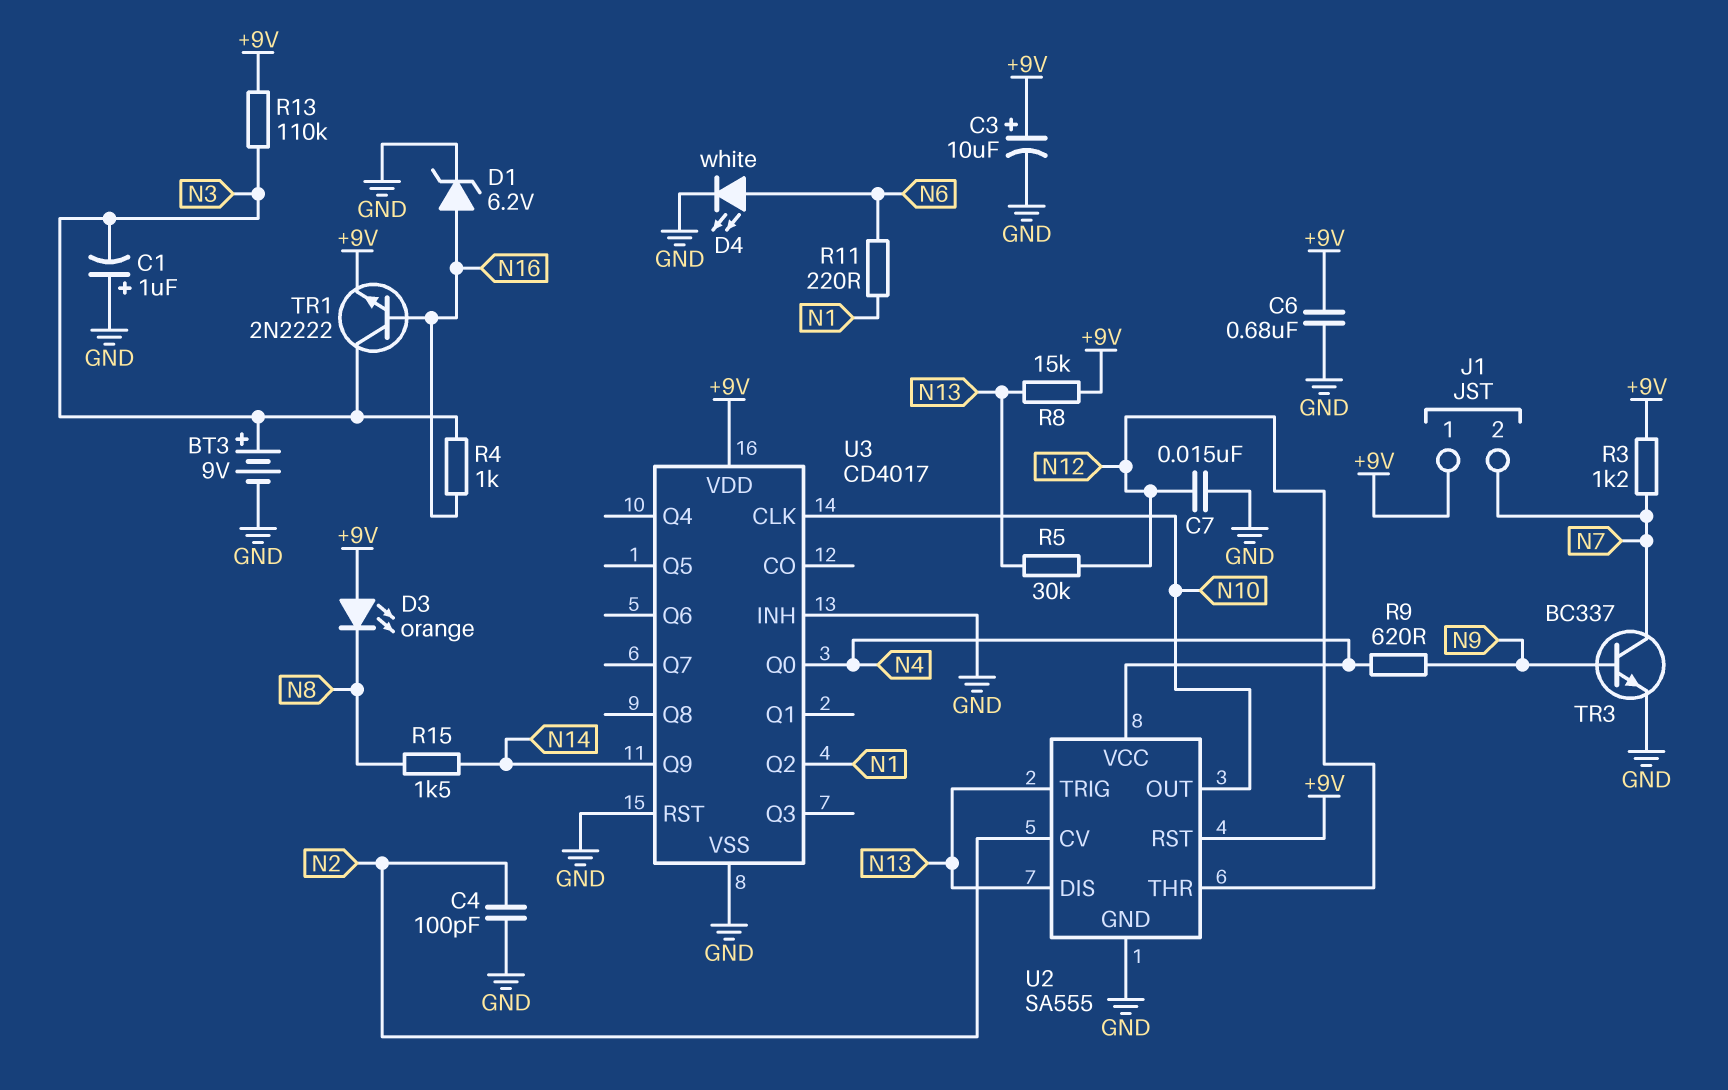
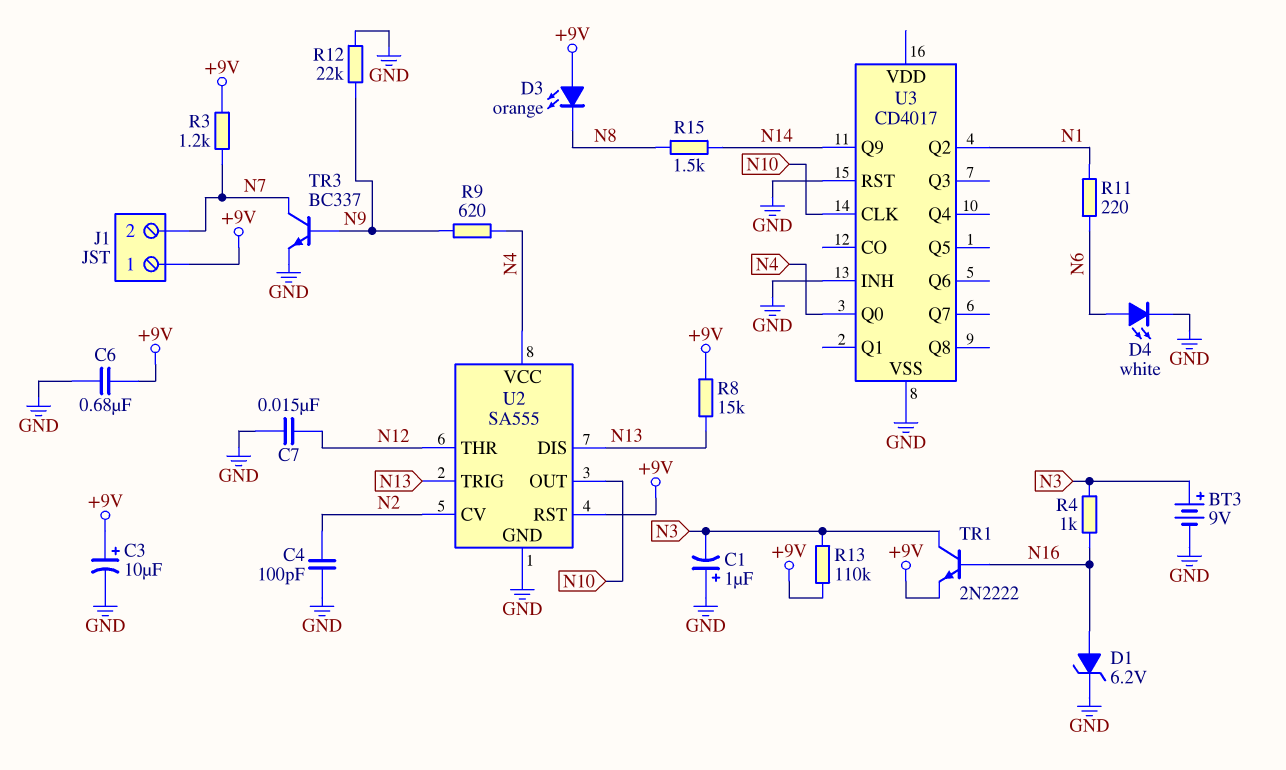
R5: 30k (N12, N13) -> none
R12: none -> 22k (GND, N9)
U3 pin VDD: +9V -> none

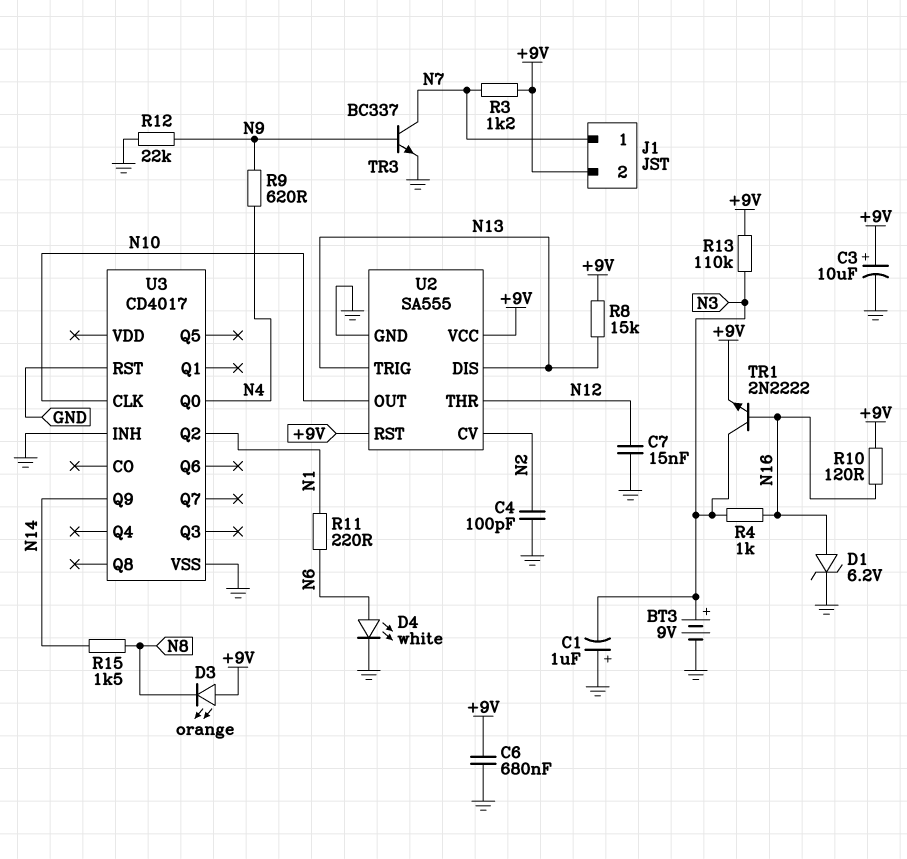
J1 pin 1: +9V -> N7
J1 pin 2: N7 -> +9V
R10: none -> 120 (+9V, N16)
U2 pin VCC: N4 -> +9V

